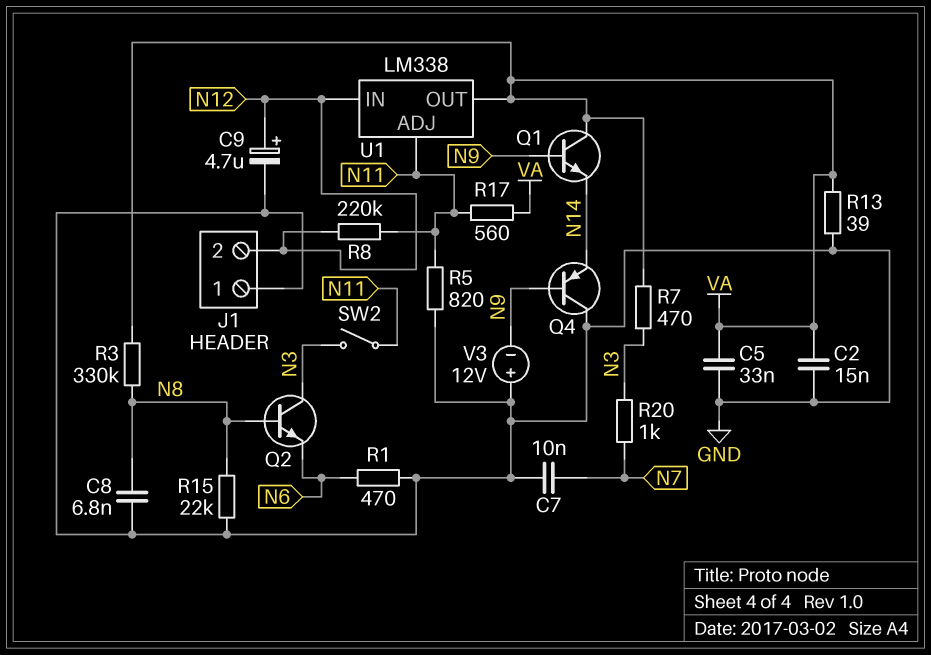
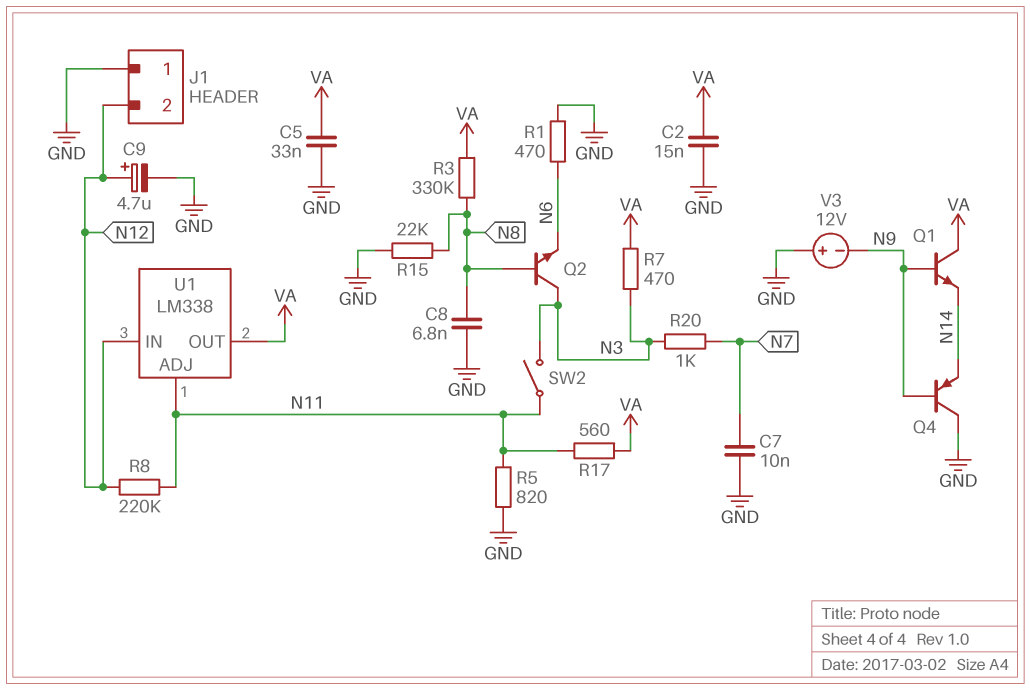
R13: 39 (GND, VA) -> none

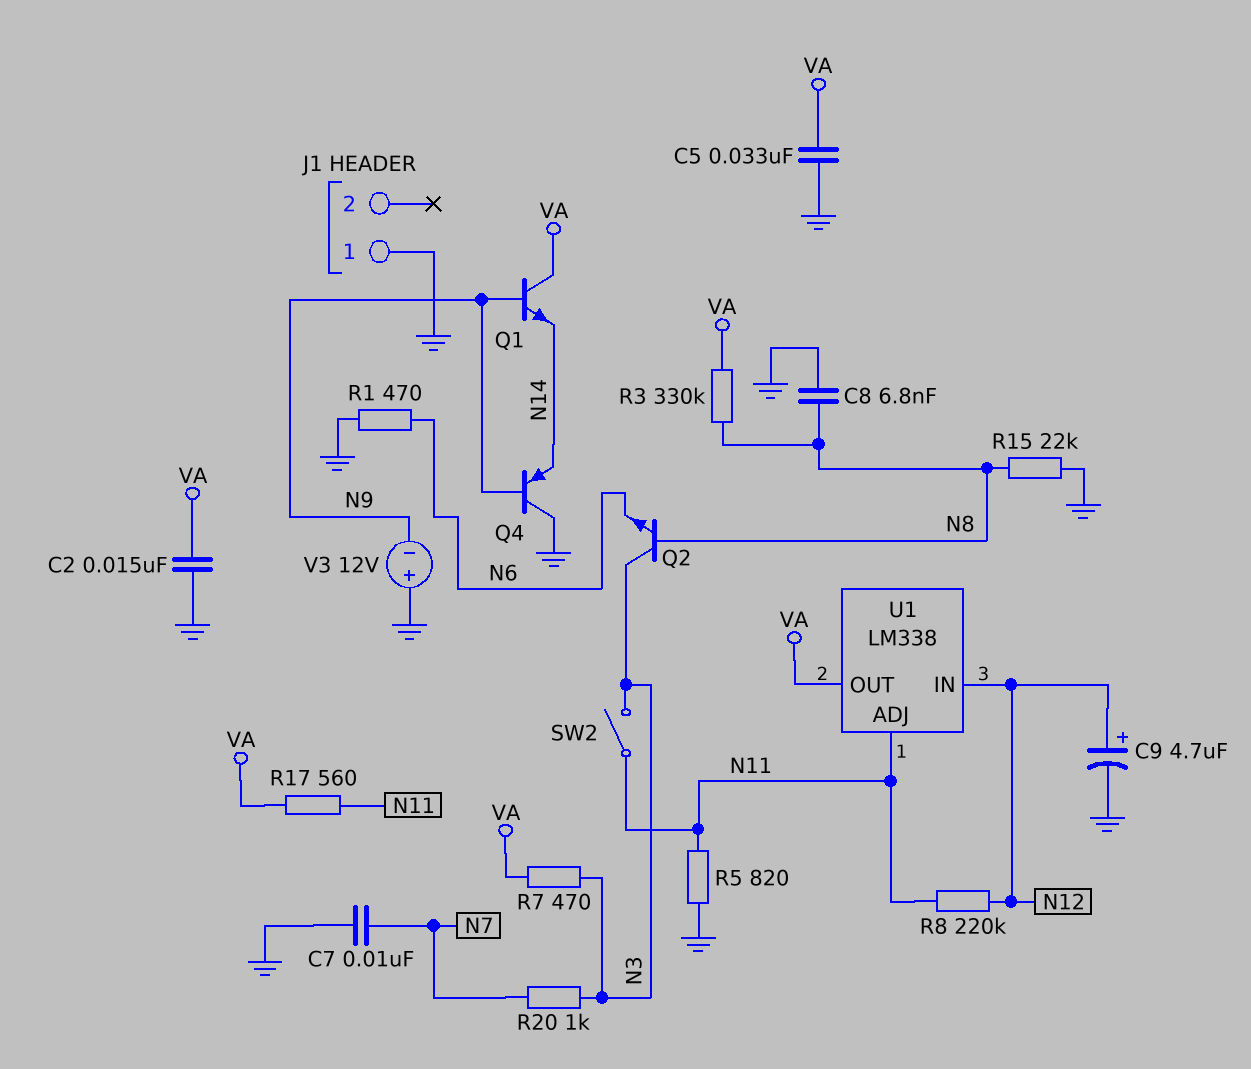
J1 pin 2: N12 -> none

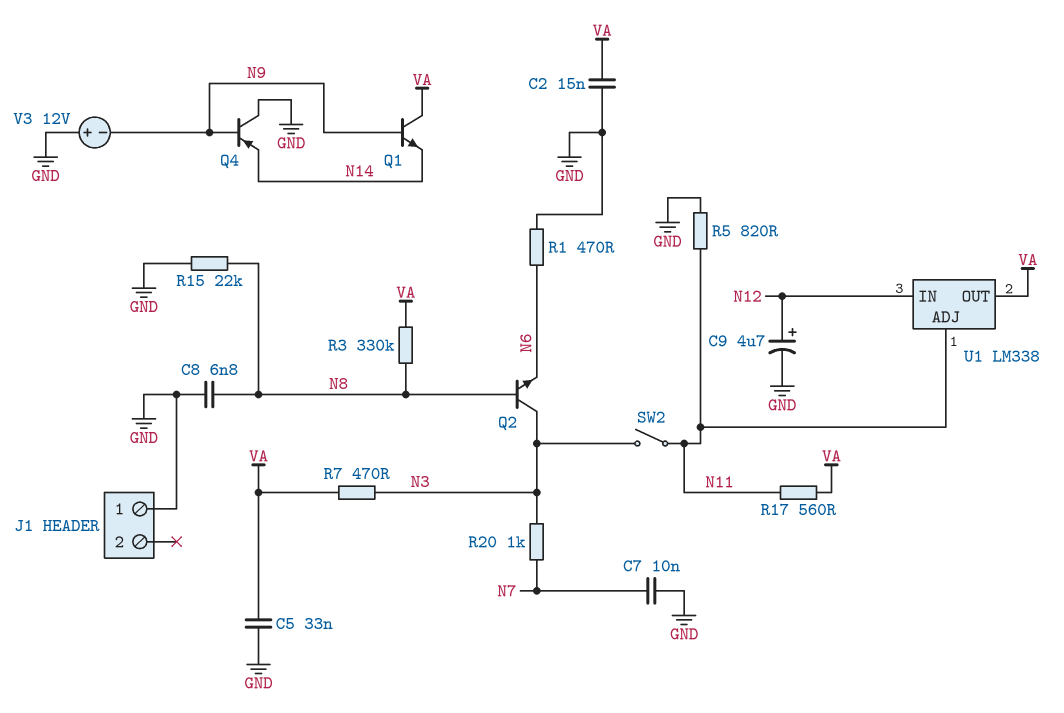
R8: 220k (N11, N12) -> none

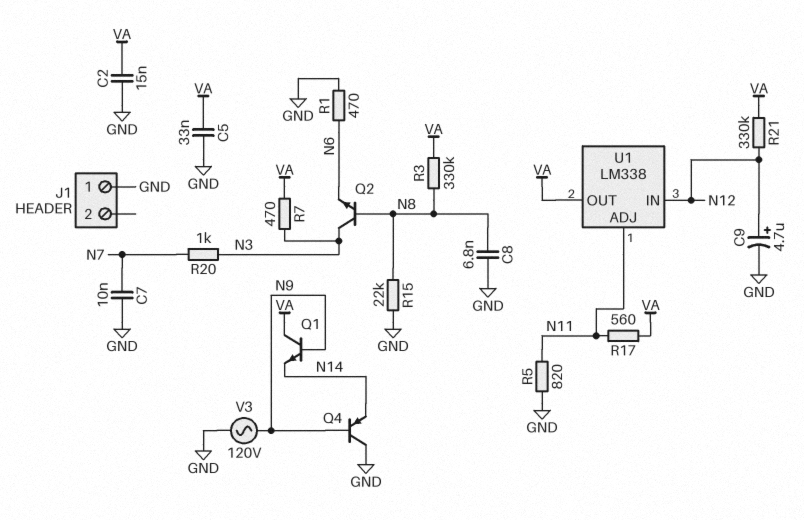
R21: none -> 330k (N12, VA)
SW2: switch (N3, N11) -> none
V3: 12V (plus GND, minus N9) -> AC 120V (GND, N9)

